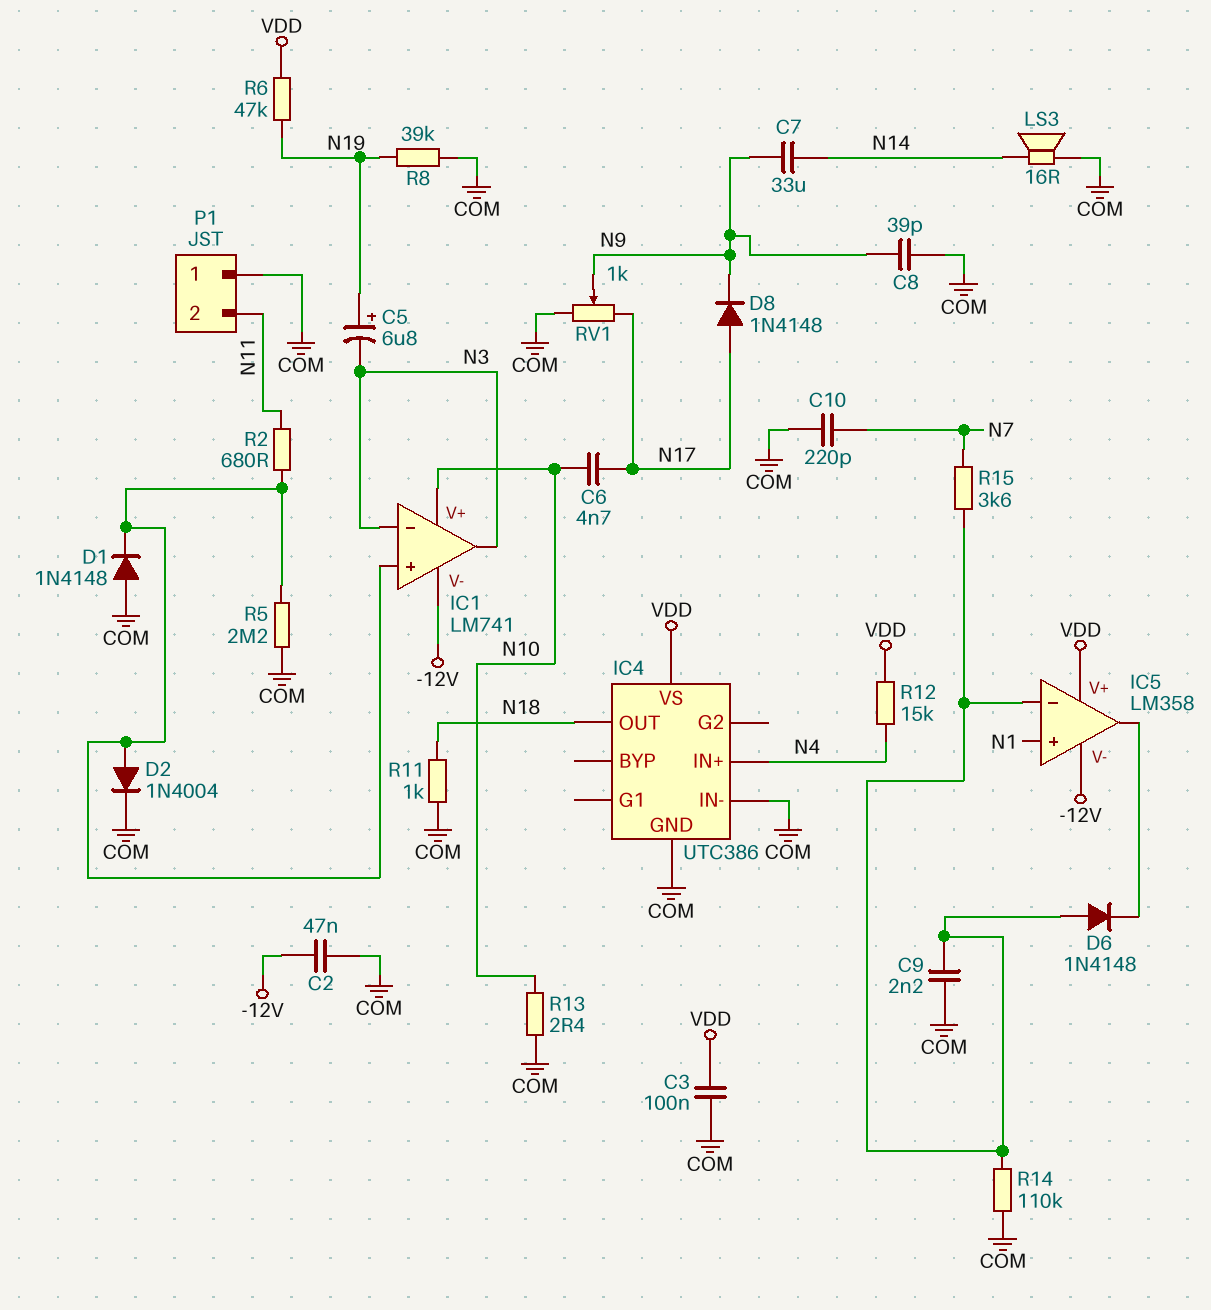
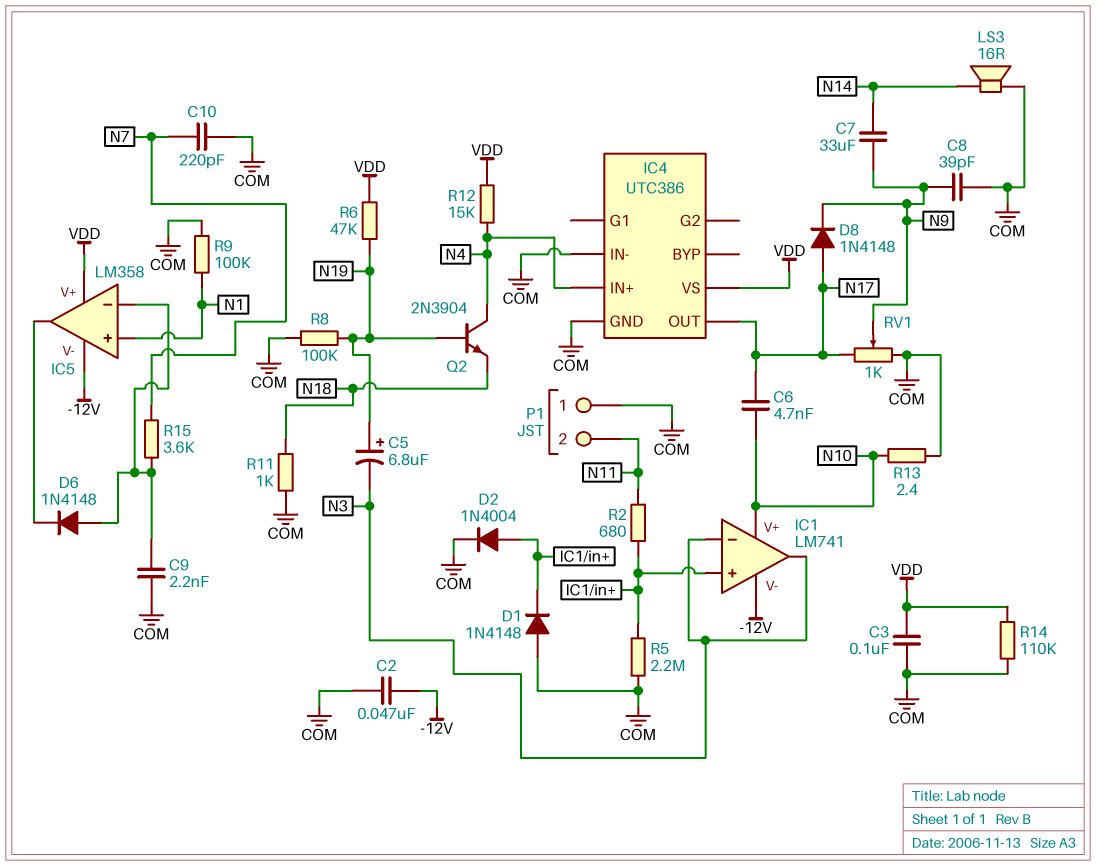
IC4 pin OUT: N18 -> N17
Q2: none -> NPN 2N3904 (B N19, C N4, E N18)
R8: 39k (COM, N19) -> 100k (COM, N19)
R9: none -> 100k (COM, N1)
R14: 110k (COM, IC5/in-) -> 110k (COM, VDD)

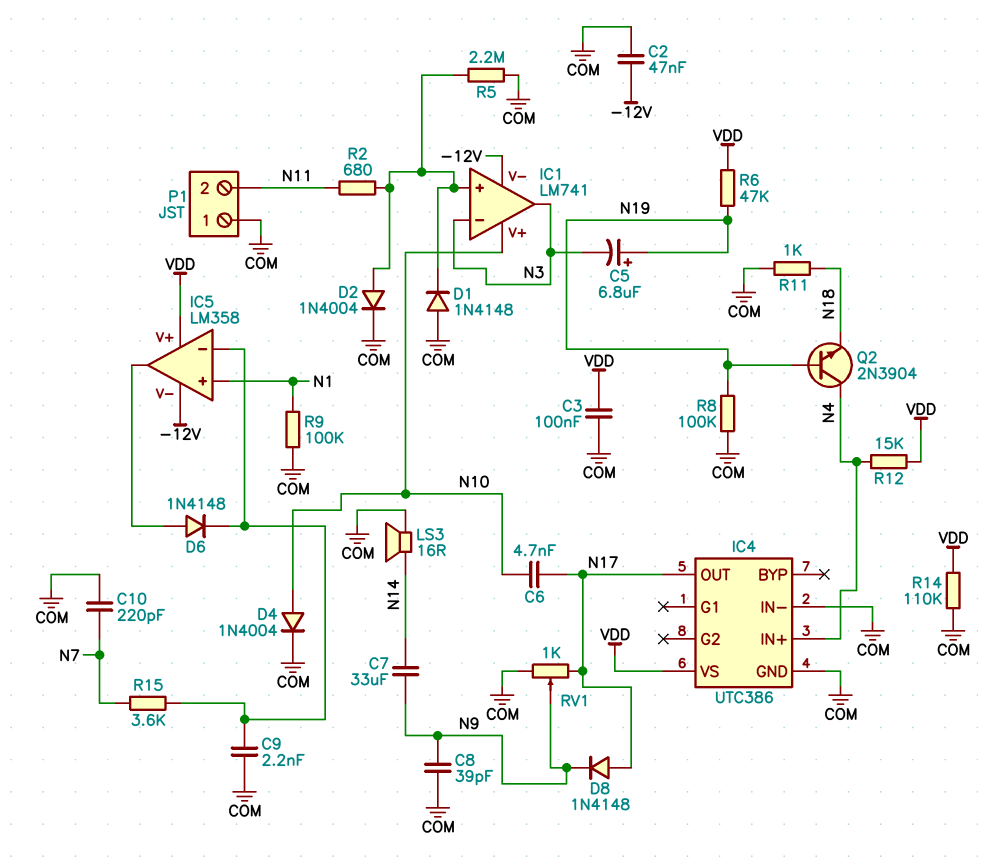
D4: none -> diode 1N4004 (A N10, K COM)
D6: diode 1N4148 (A IC5/in-, K IC5/out) -> diode 1N4148 (A IC5/out, K IC5/in-)
R13: 2.4 (COM, N10) -> none

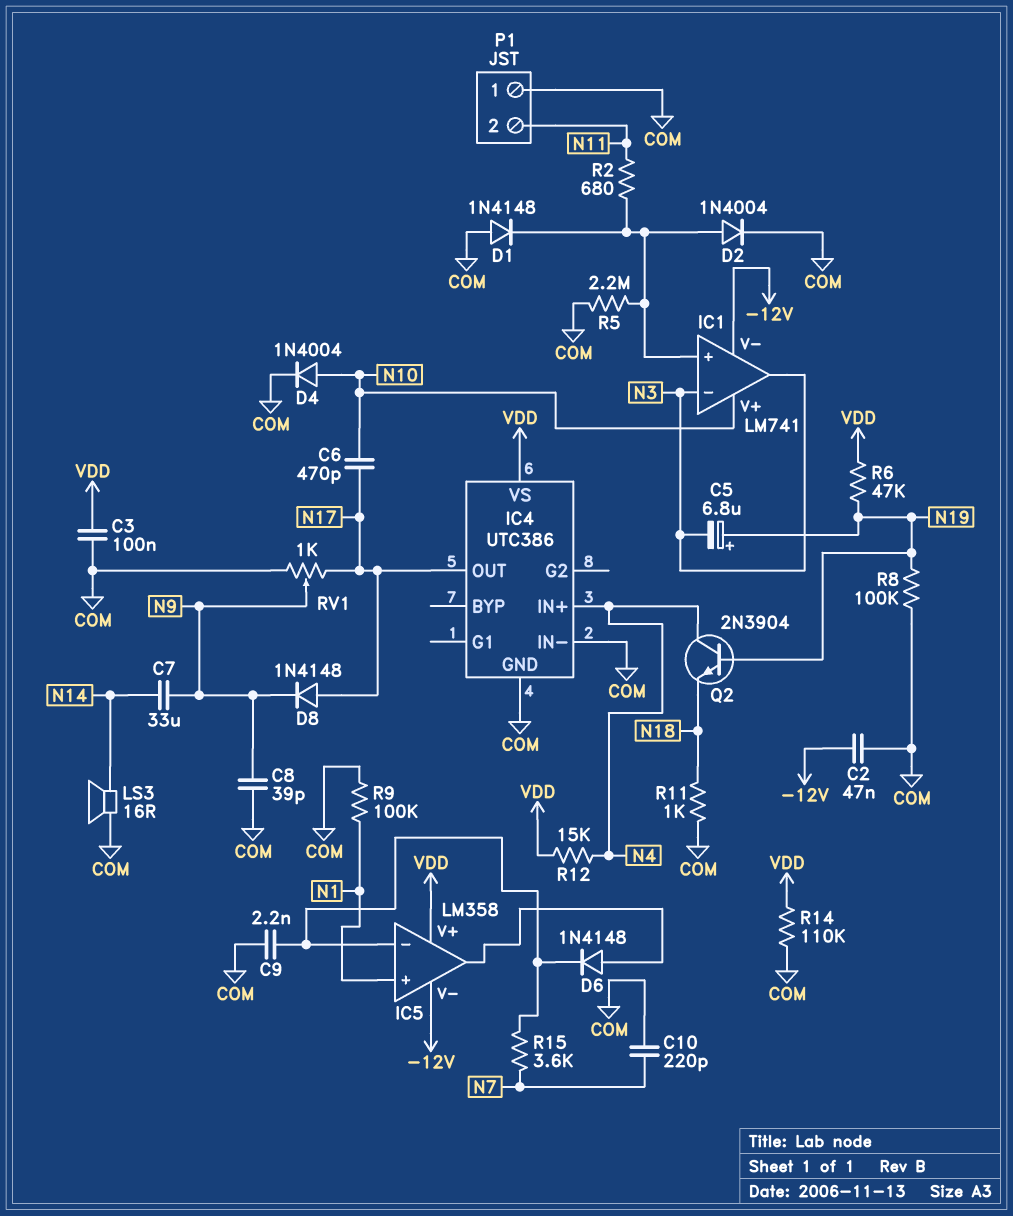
C6: 4.7nF (N10, N17) -> 470pF (N10, N17)

